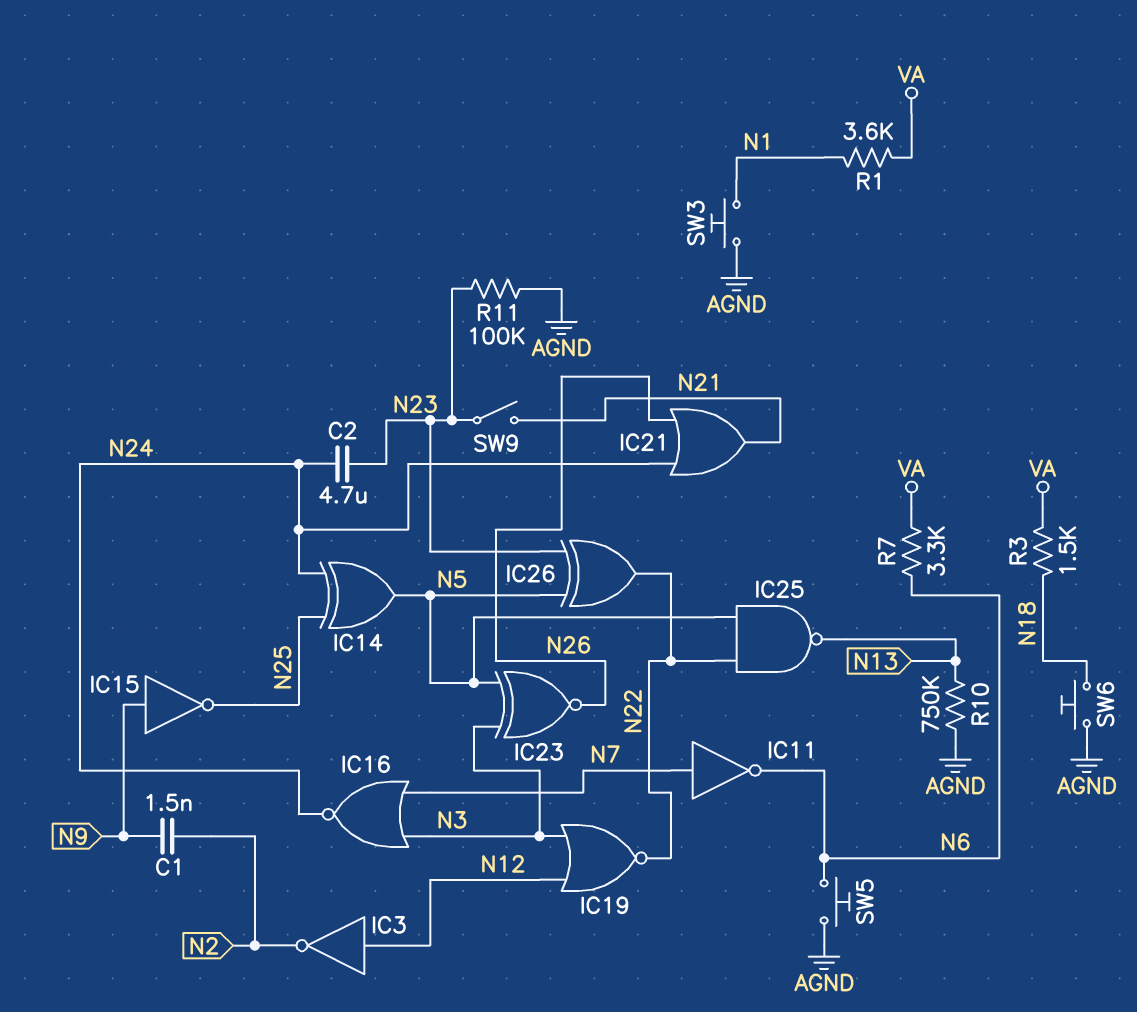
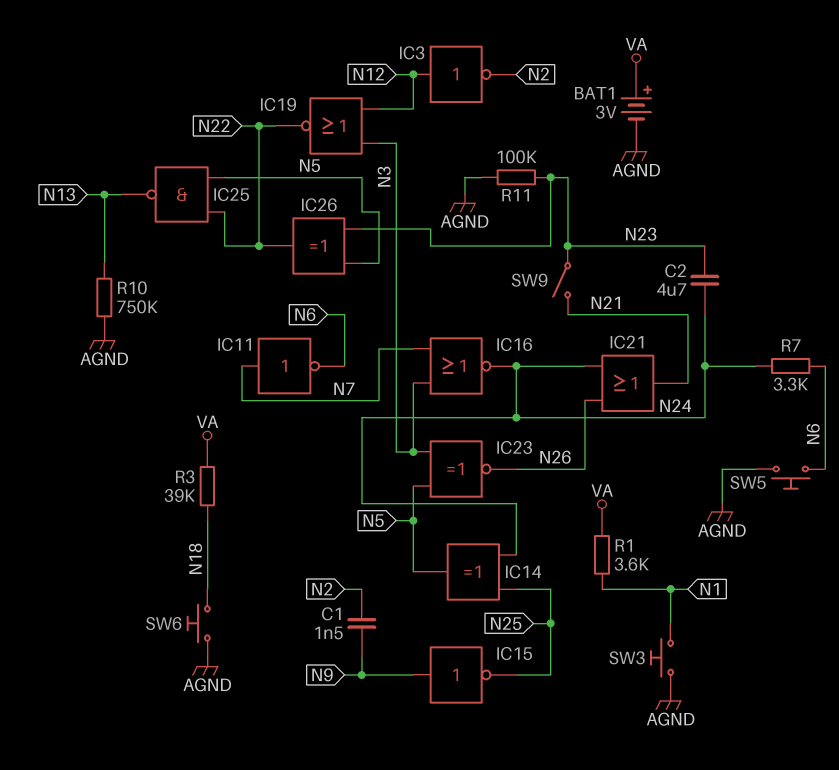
BAT1: none -> 3V (plus VA, minus AGND)
R3: 1.5k (N18, VA) -> 39k (N18, VA)
R7: 3.3k (N6, VA) -> 3.3k (N6, N24)

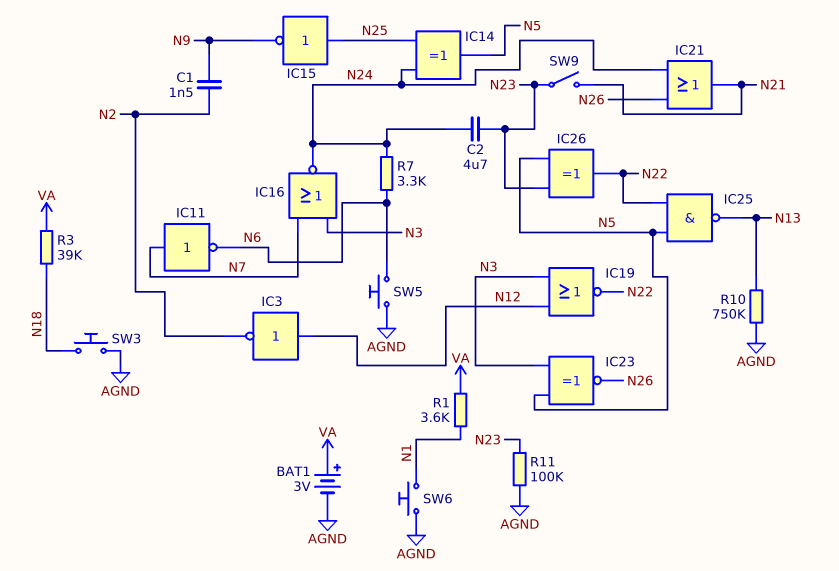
IC15: NOT (in N9, out N25) -> NOT (in N25, out N9)
SW3: button (AGND, N1) -> button (AGND, N18)
SW6: button (AGND, N18) -> button (AGND, N1)

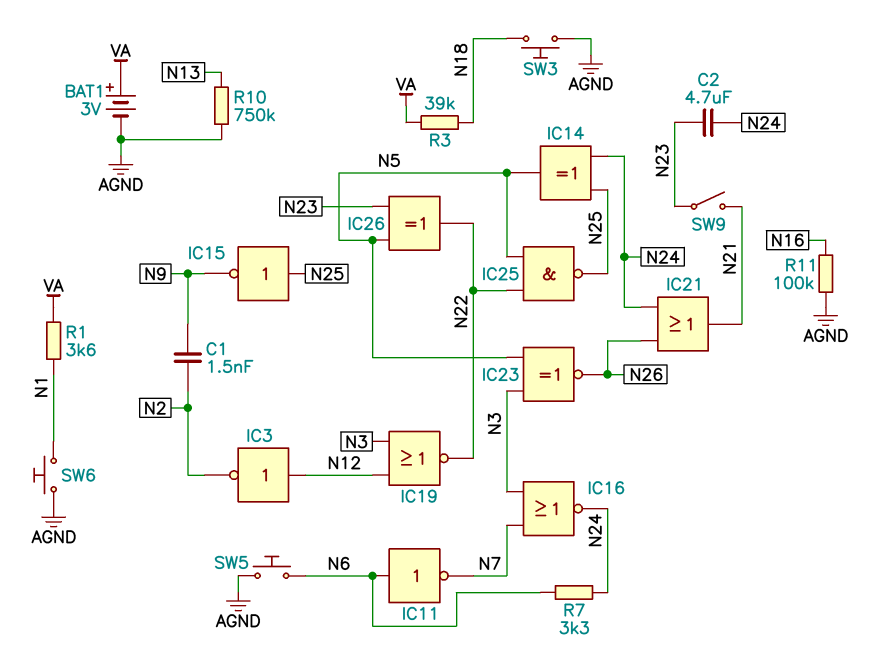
IC11: NOT (in N7, out N6) -> NOT (in N6, out N7)
IC25: NAND (in N5, in N22, out N13) -> NAND (in N5, in N22, out N25)
R11: 100k (AGND, N23) -> 100k (AGND, N16)

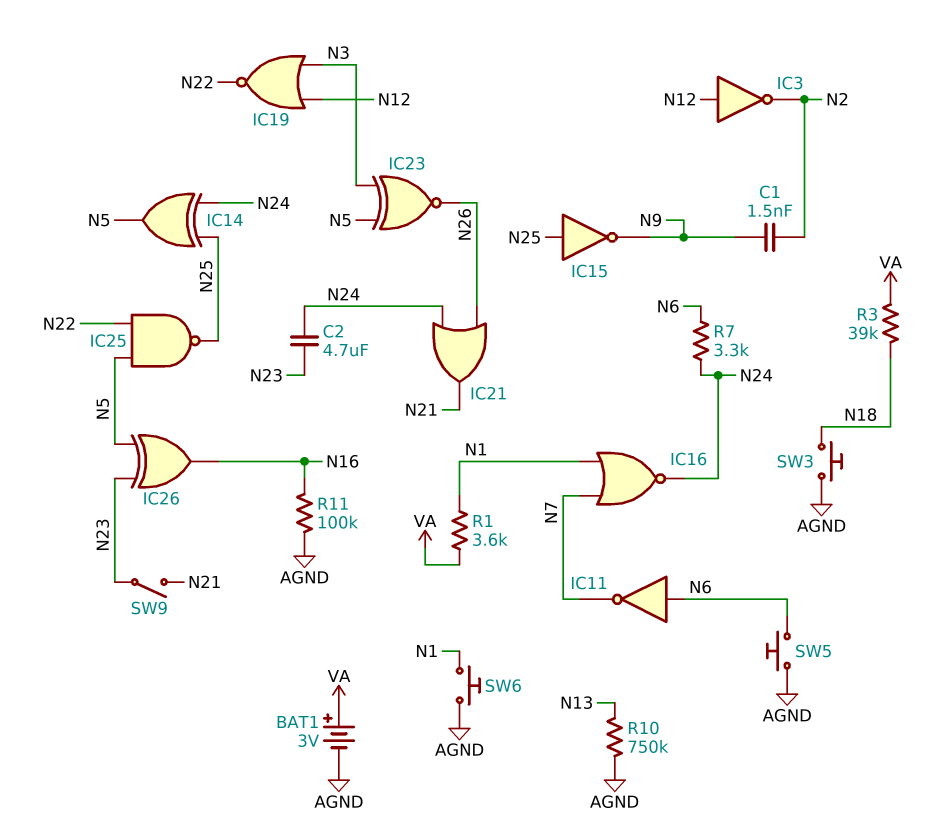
IC16: NOR (in N3, in N7, out N24) -> NOR (in N1, in N7, out N24)
IC26: XOR (in N5, in N23, out N22) -> XOR (in N5, in N23, out N16)

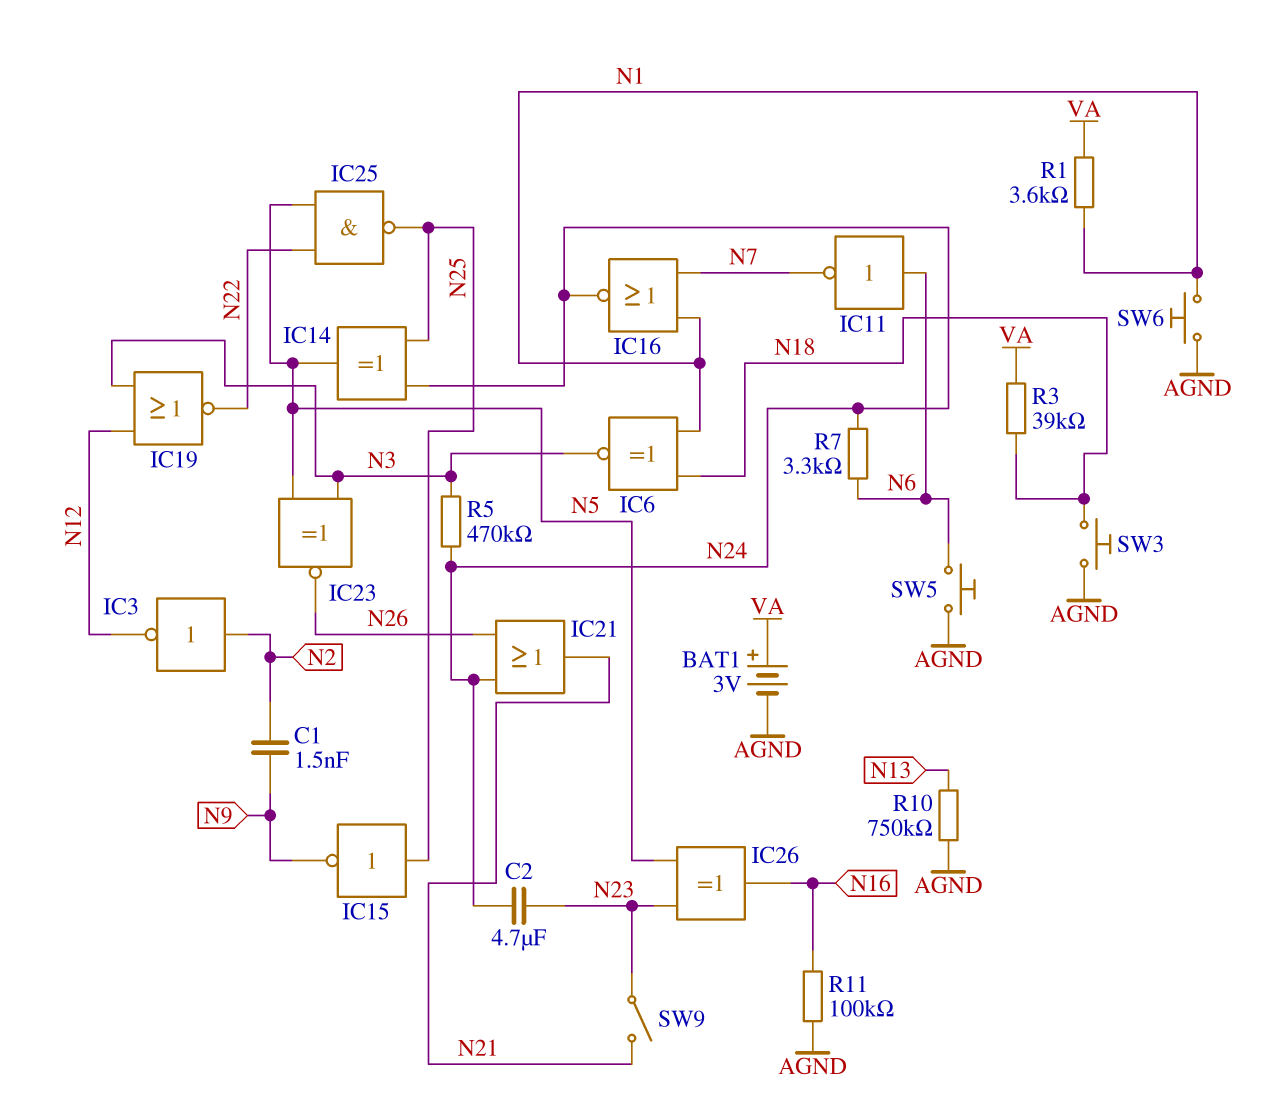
IC3: NOT (in N12, out N2) -> NOT (in N2, out N12)
IC6: none -> XNOR (in N1, in N18, out N3)
R5: none -> 470k (N3, N24)

